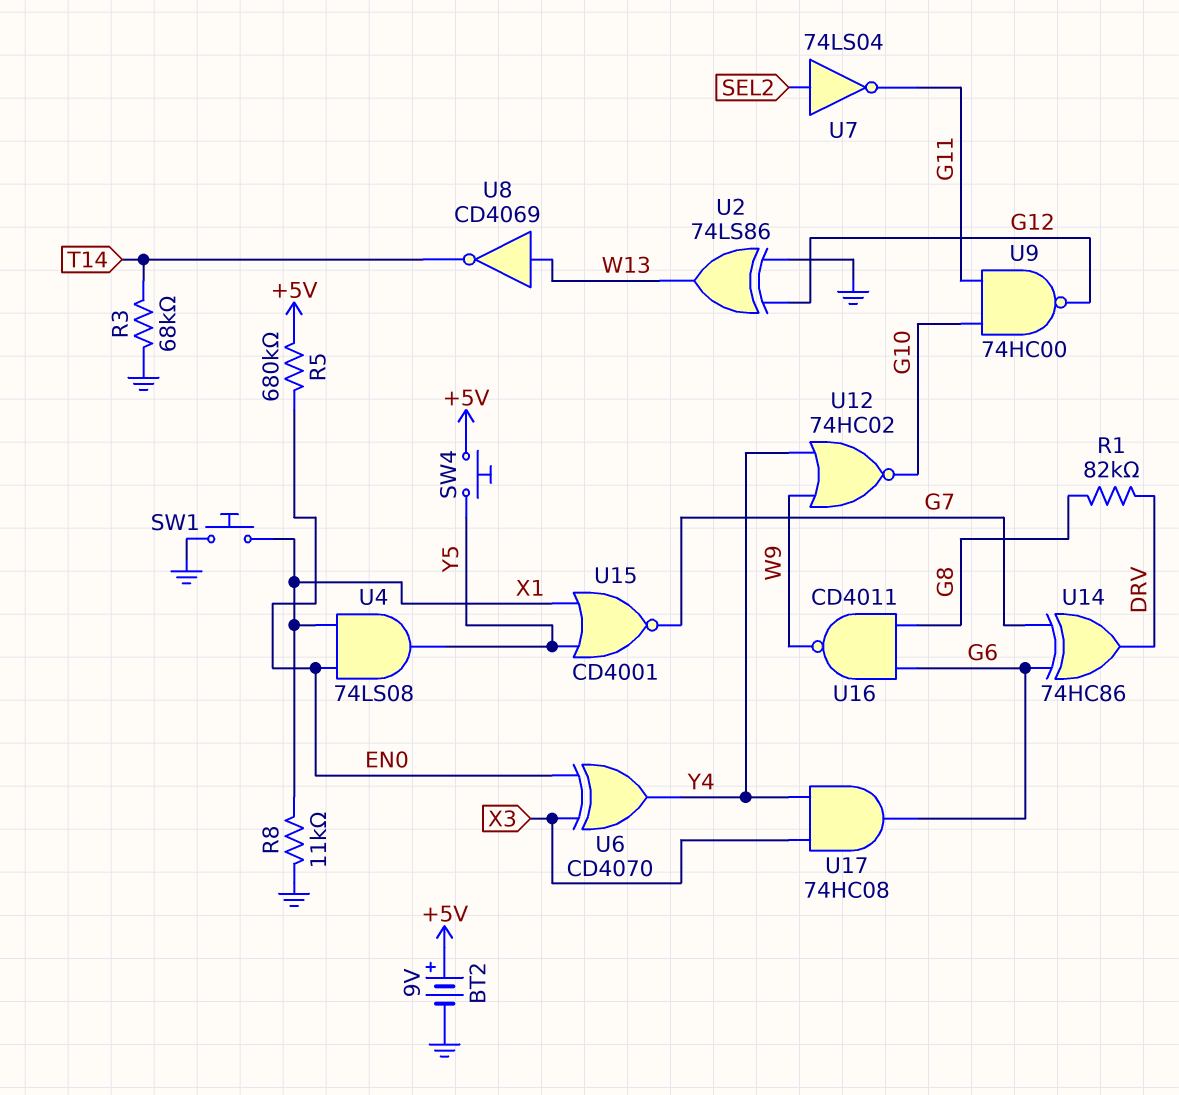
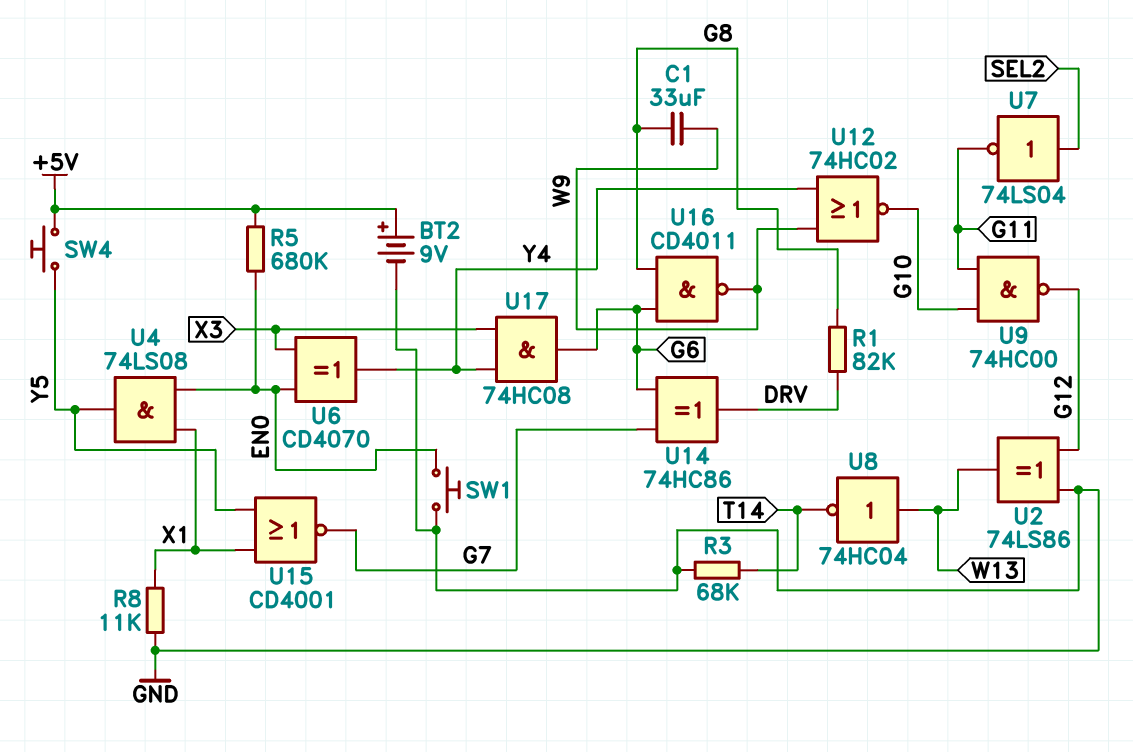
C1: none -> 33uF (G8, W9)
SW1: button (GND, X1) -> button (EN0, GND)
U8: NOT CD4069 (in W13, out T14) -> NOT 74HC04 (in W13, out T14)

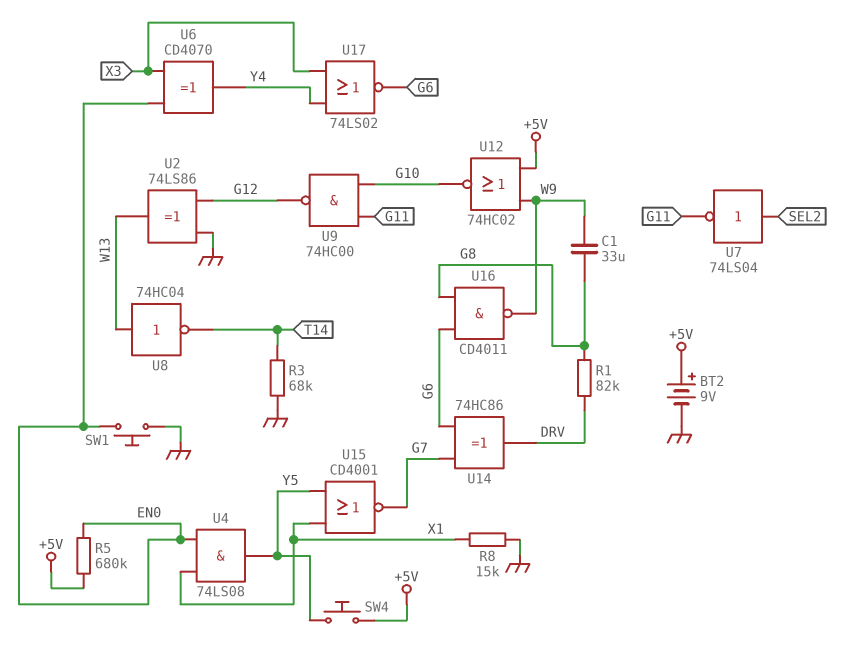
R8: 11k (GND, X1) -> 15k (GND, X1)
U12: NOR 74HC02 (in W9, in Y4, out G10) -> NOR 74HC02 (in +5V, in W9, out G10)
U17: AND 74HC08 (in X3, in Y4, out G6) -> NOR 74LS02 (in X3, in Y4, out G6)

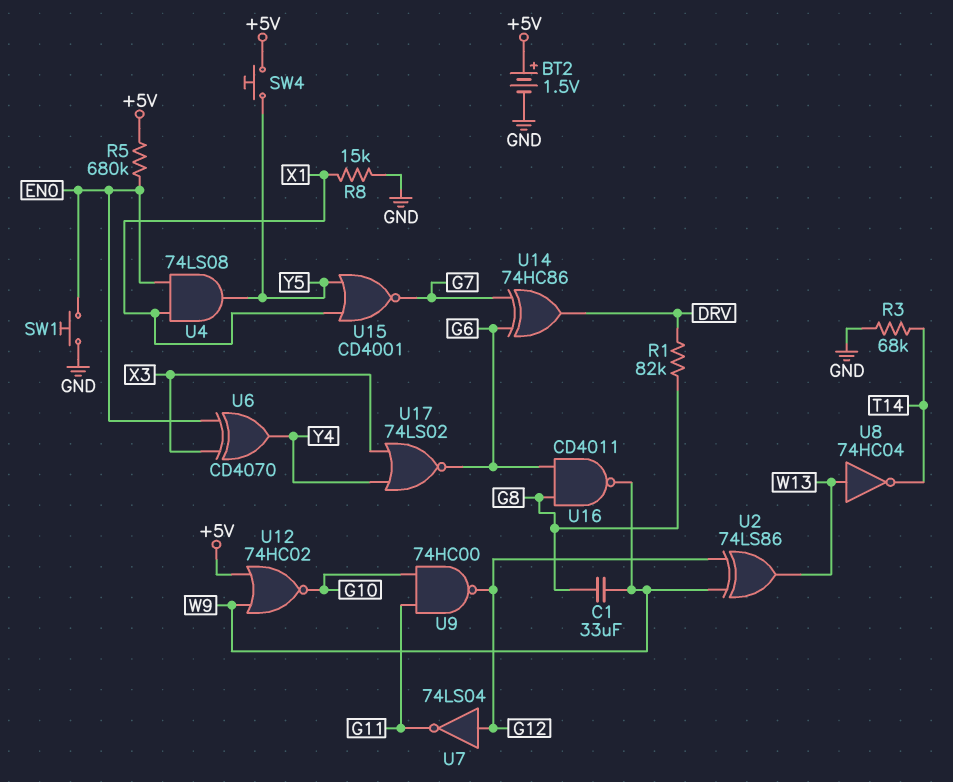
BT2: 9V (plus +5V, minus GND) -> 1.5V (plus +5V, minus GND)
U2: XOR 74LS86 (in G12, in GND, out W13) -> XOR 74LS86 (in G12, in W9, out W13)
U7: NOT 74LS04 (in SEL2, out G11) -> NOT 74LS04 (in G12, out G11)

